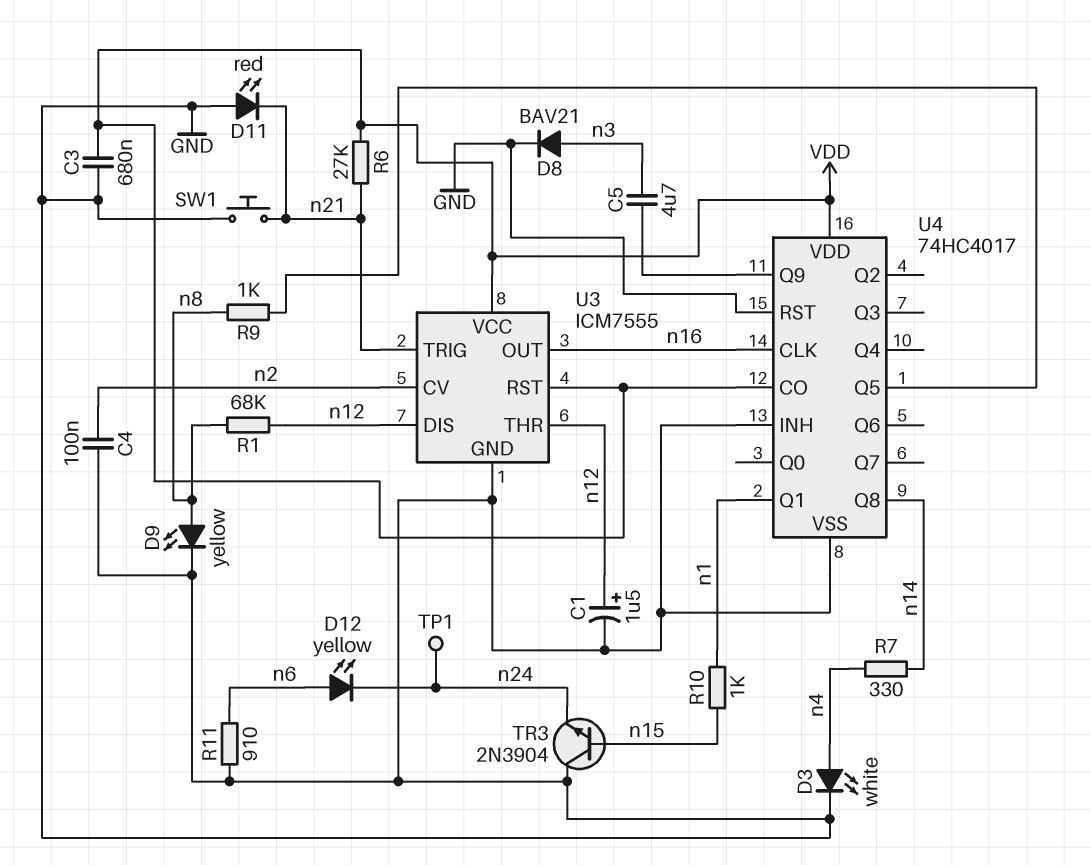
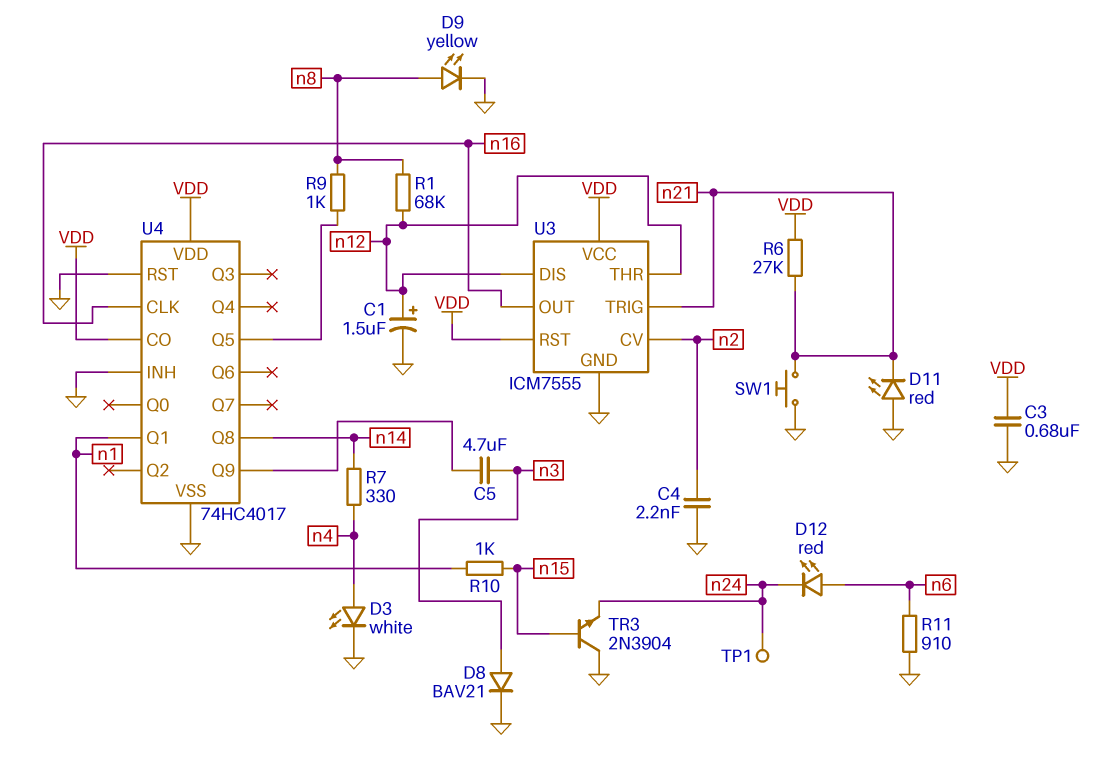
C4: 100nF (GND, n2) -> 2.2nF (GND, n2)
D12: LED yellow (A n6, K n24) -> LED red (A n6, K n24)

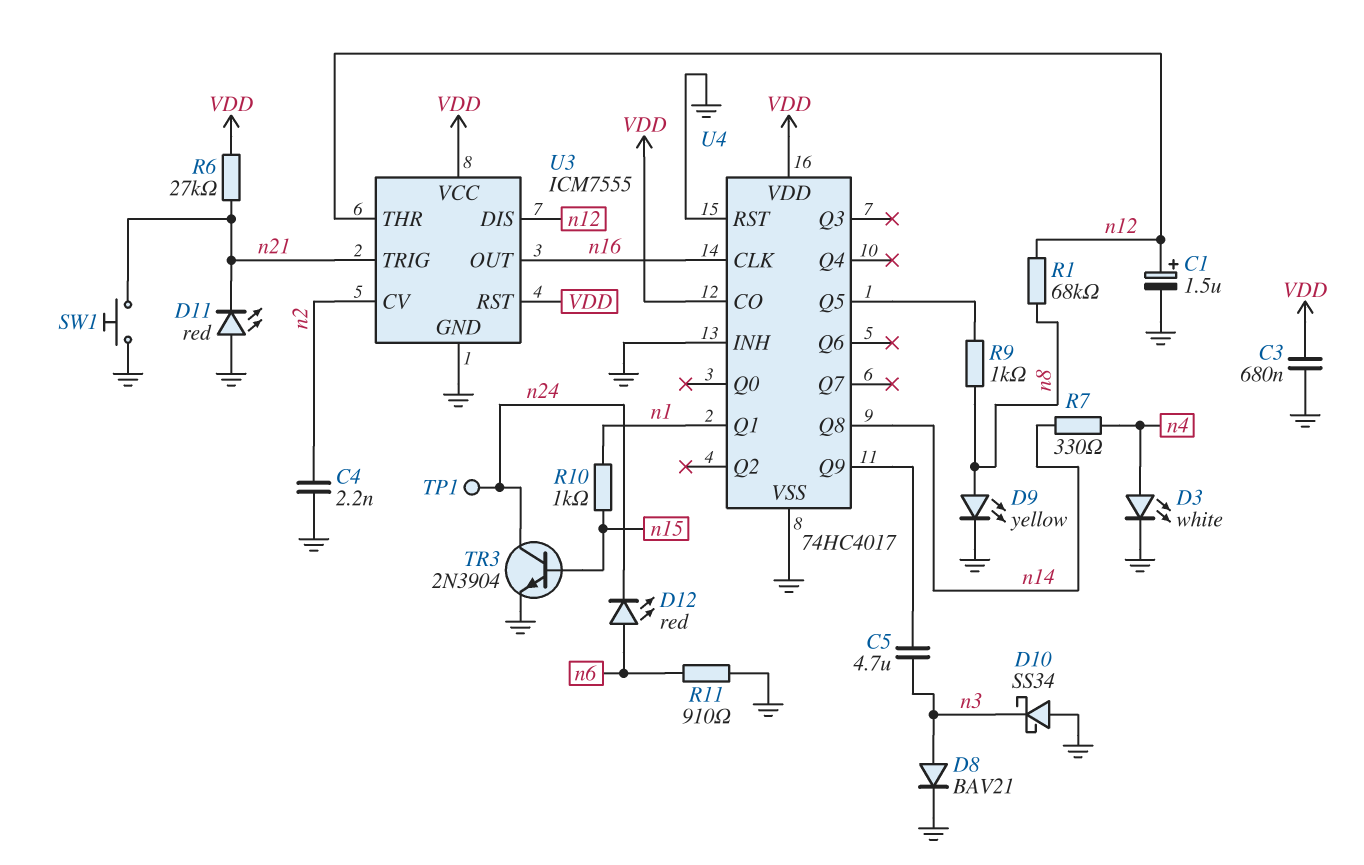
D10: none -> schottky SS34 (A GND, K n3)
TR3: NPN 2N3904 (B n15, C GND, E n24) -> NPN 2N3904 (B n15, C n24, E GND)

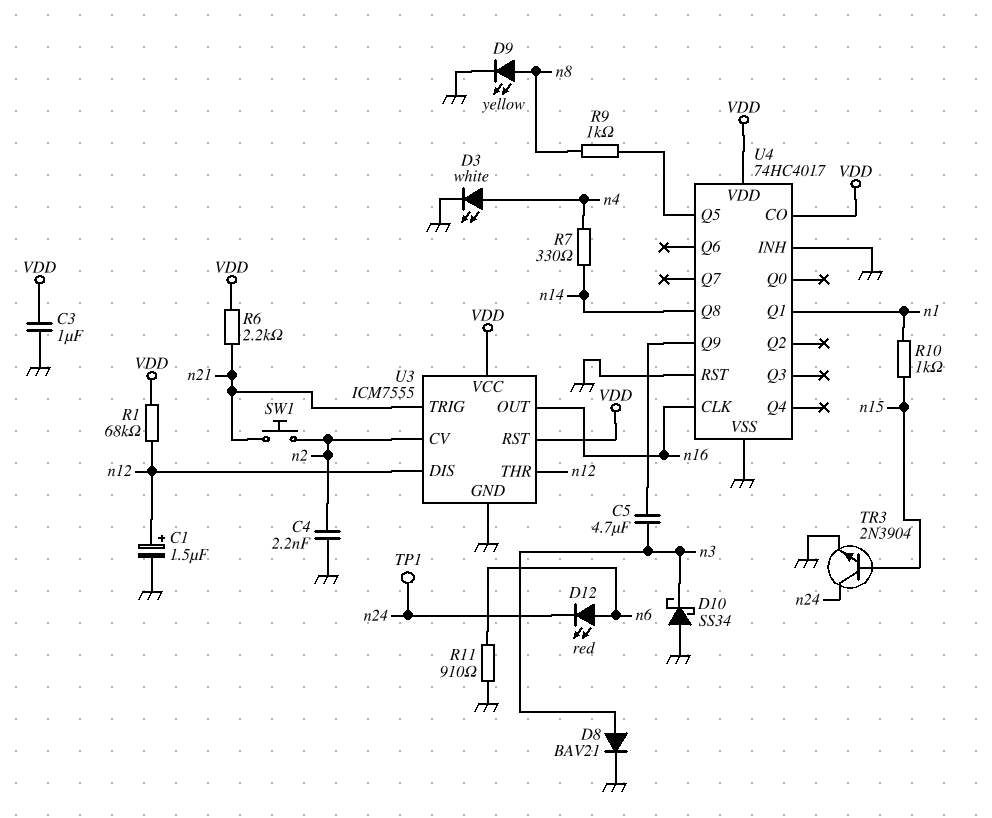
C3: 680nF (GND, VDD) -> 1uF (GND, VDD)
D11: LED red (A GND, K n21) -> none
R1: 68k (n8, n12) -> 68k (VDD, n12)
R6: 27k (VDD, n21) -> 2.2k (VDD, n21)
SW1: button (GND, n21) -> button (n2, n21)

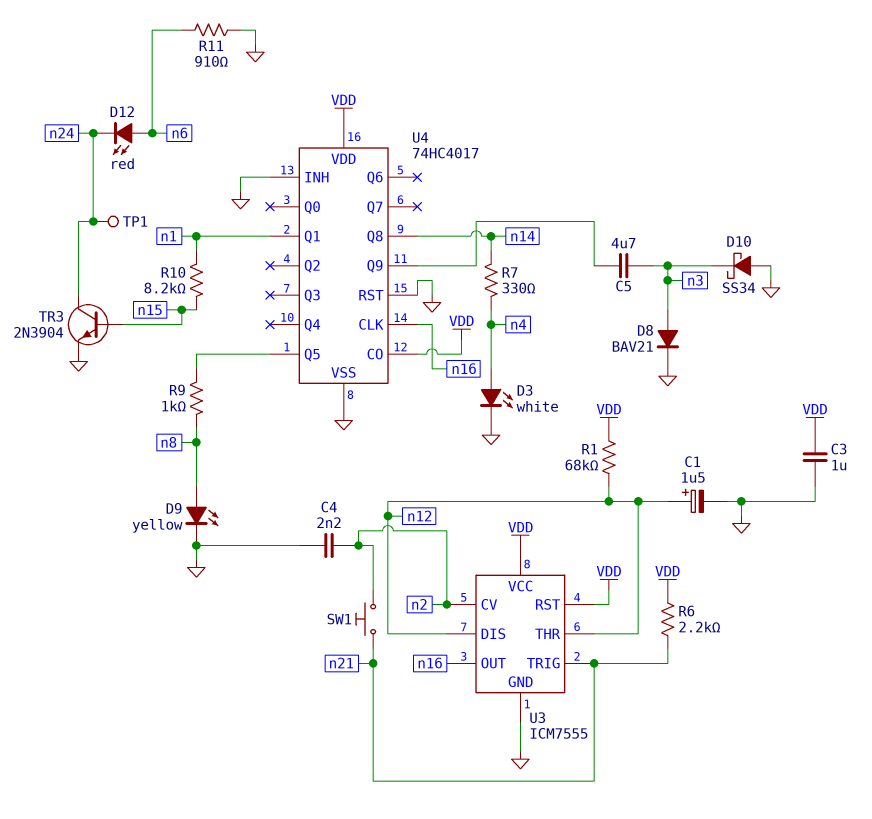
R10: 1k (n1, n15) -> 8.2k (n1, n15)

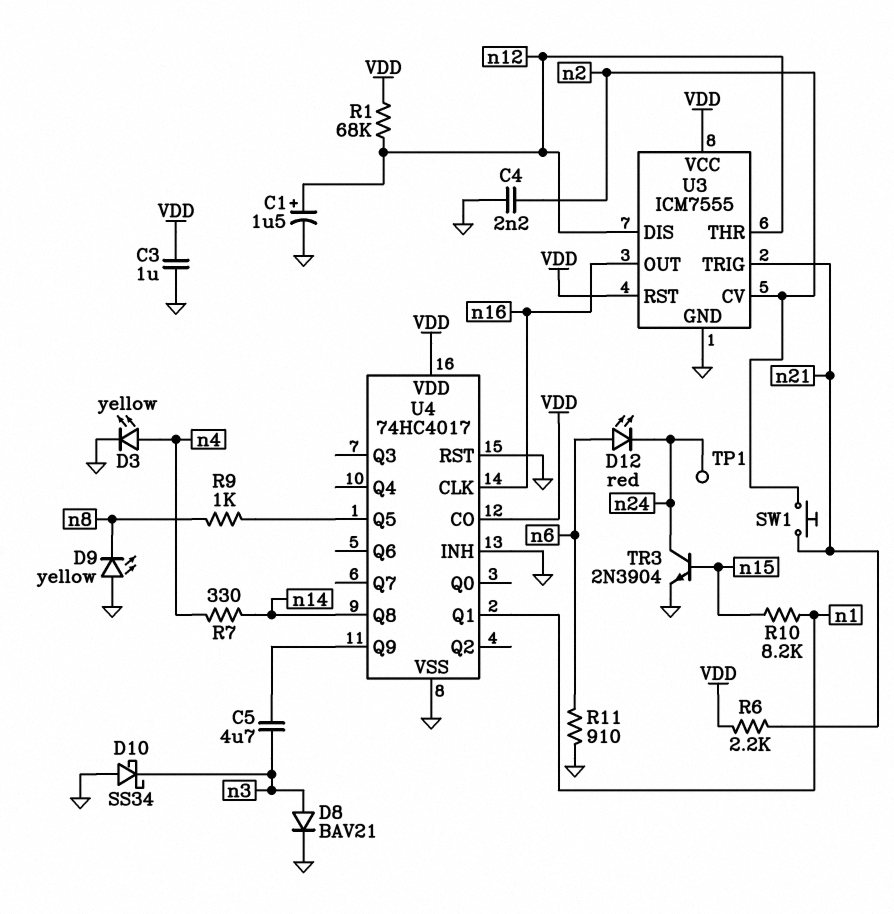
D3: LED white (A n4, K GND) -> LED yellow (A n4, K GND)
D9: LED yellow (A n8, K GND) -> LED yellow (A GND, K n8)

